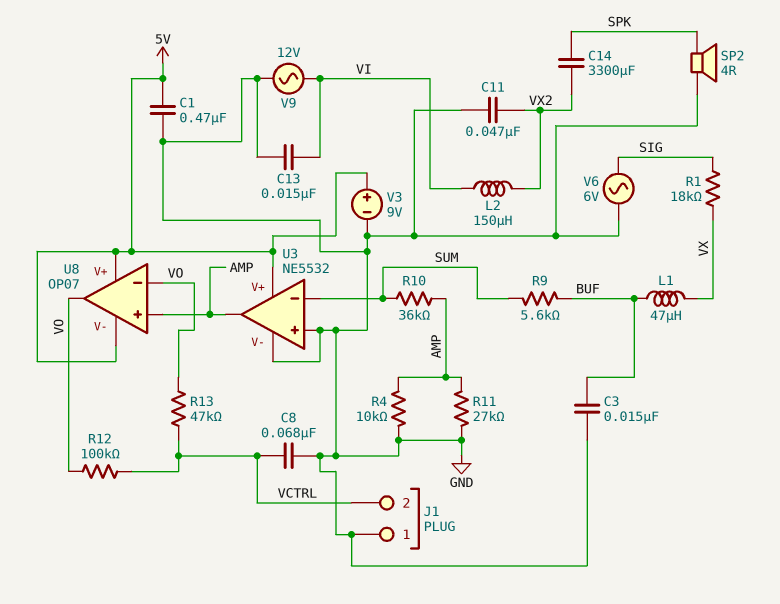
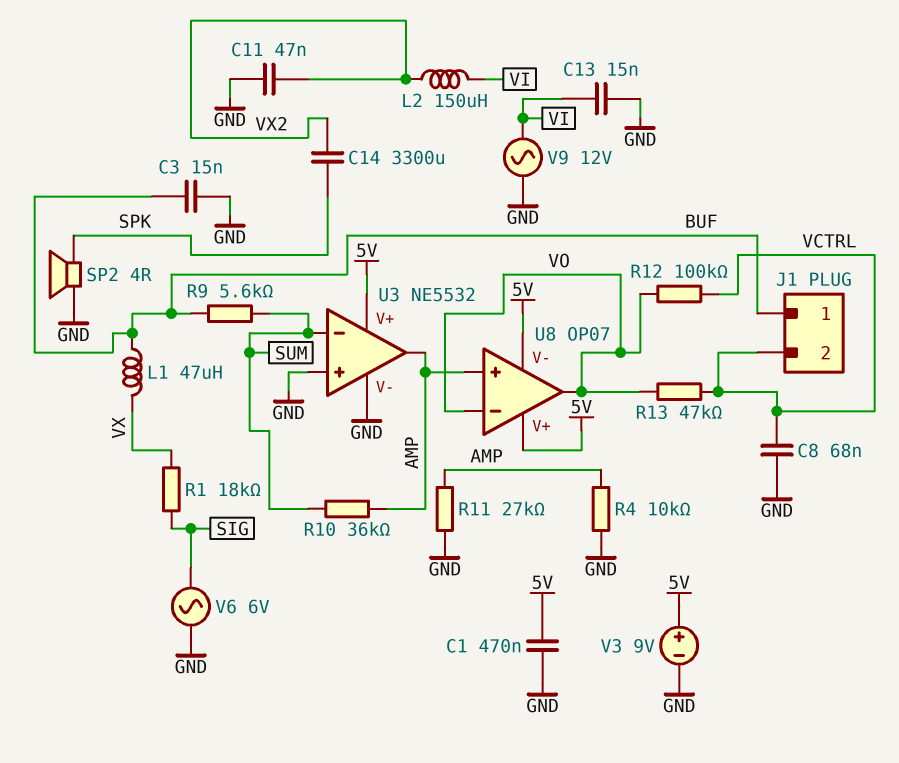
J1 pin 1: GND -> BUF

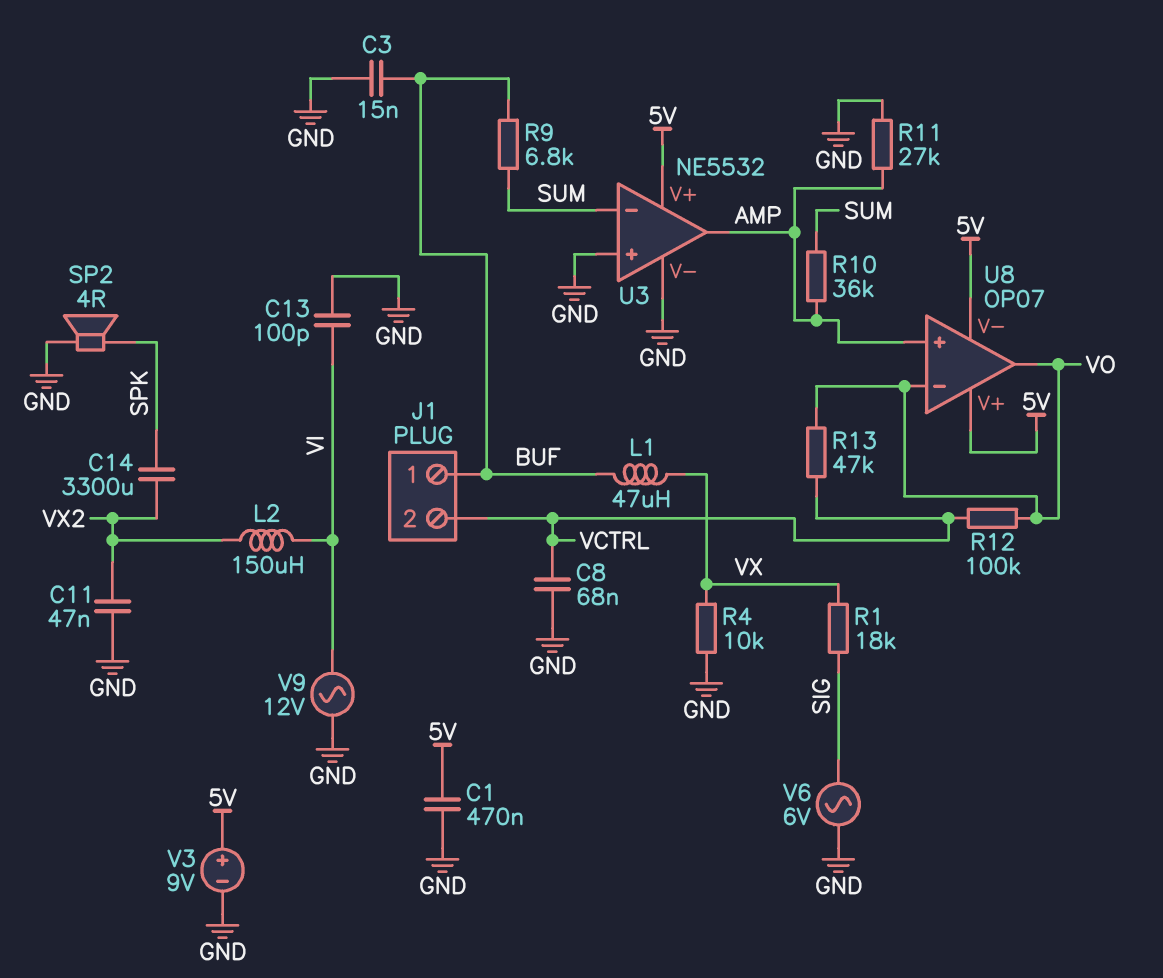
C13: 15nF (GND, VI) -> 100pF (GND, VI)
R4: 10k (AMP, GND) -> 10k (GND, VX)
R9: 5.6k (BUF, SUM) -> 6.8k (BUF, SUM)

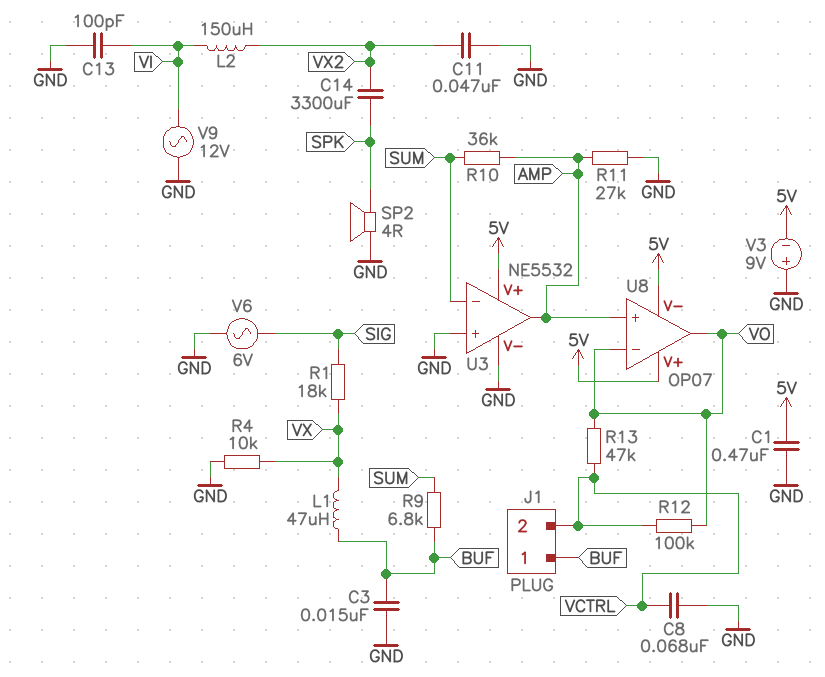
V3: 9V (plus 5V, minus GND) -> 9V (plus GND, minus 5V)

